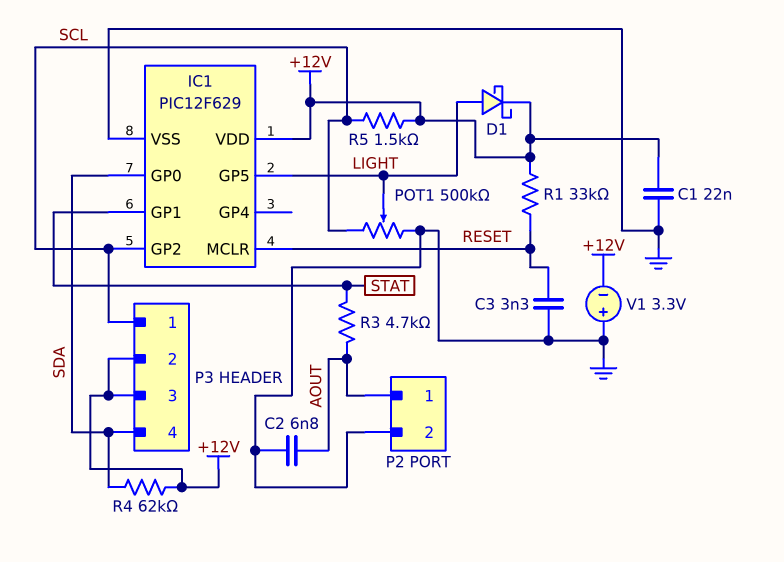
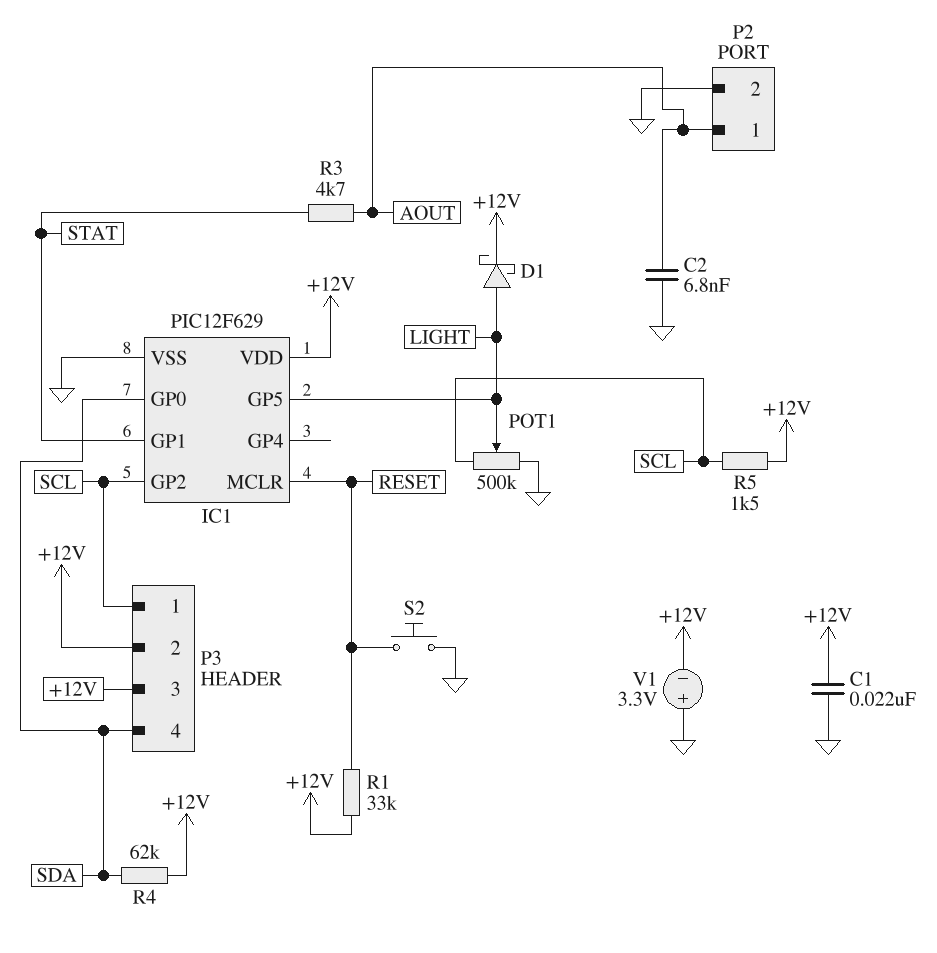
C3: 3.3nF (GND, RESET) -> none
S2: none -> button (GND, RESET)

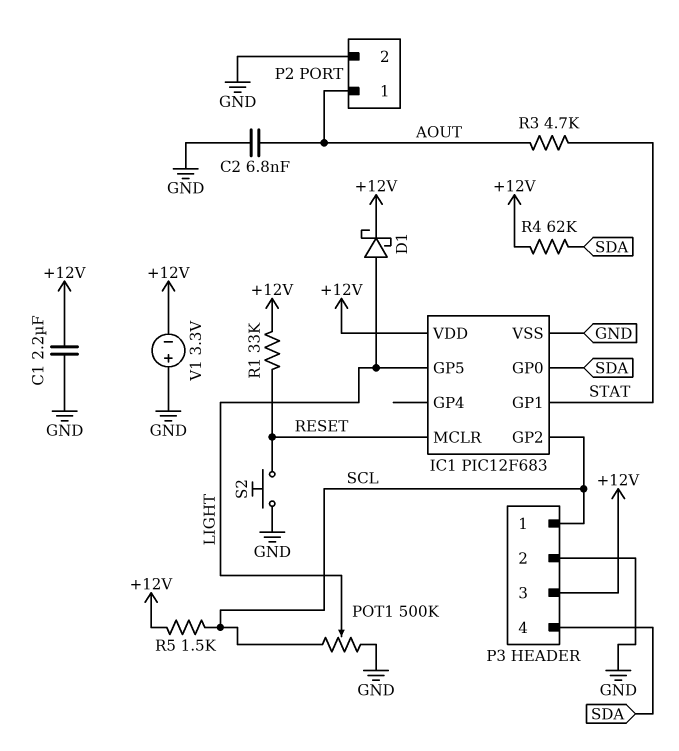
C1: 22nF (+12V, GND) -> 2.2uF (+12V, GND)
IC1: PIC12F629 -> PIC12F683
P3 pin 2: +12V -> GND

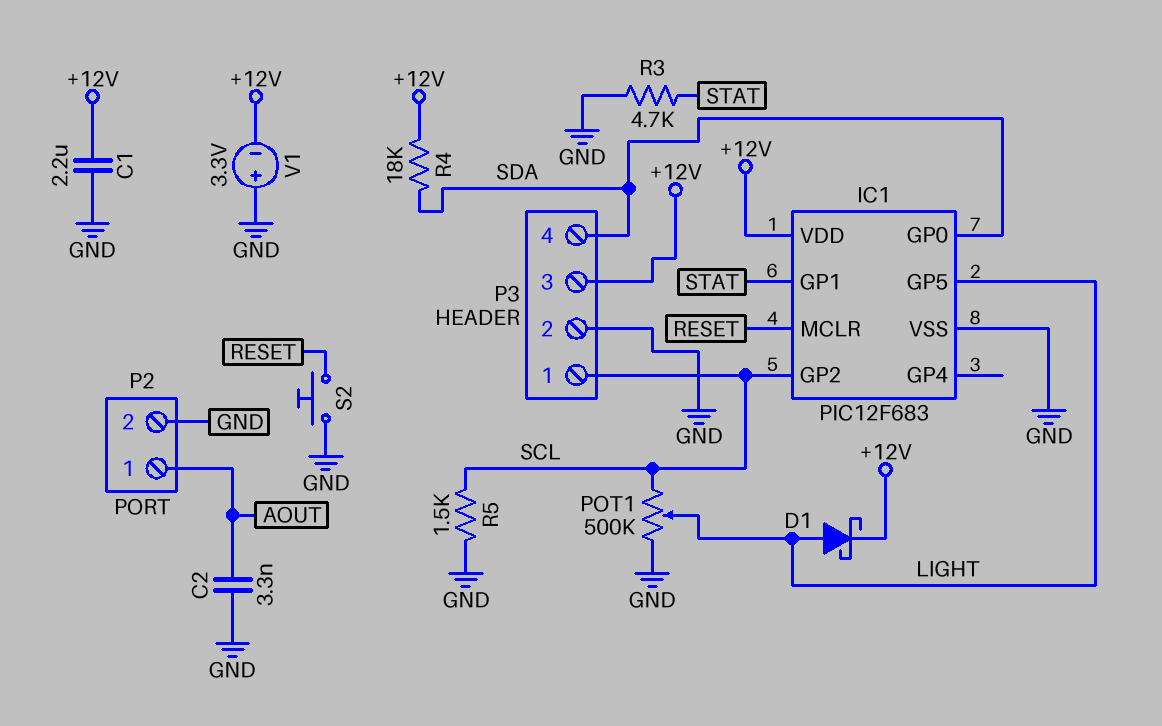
C2: 6.8nF (AOUT, GND) -> 3.3nF (AOUT, GND)
R1: 33k (+12V, RESET) -> none
R3: 4.7k (AOUT, STAT) -> 4.7k (GND, STAT)
R4: 62k (+12V, SDA) -> 18k (+12V, SDA)
R5: 1.5k (+12V, SCL) -> 1.5k (GND, SCL)

